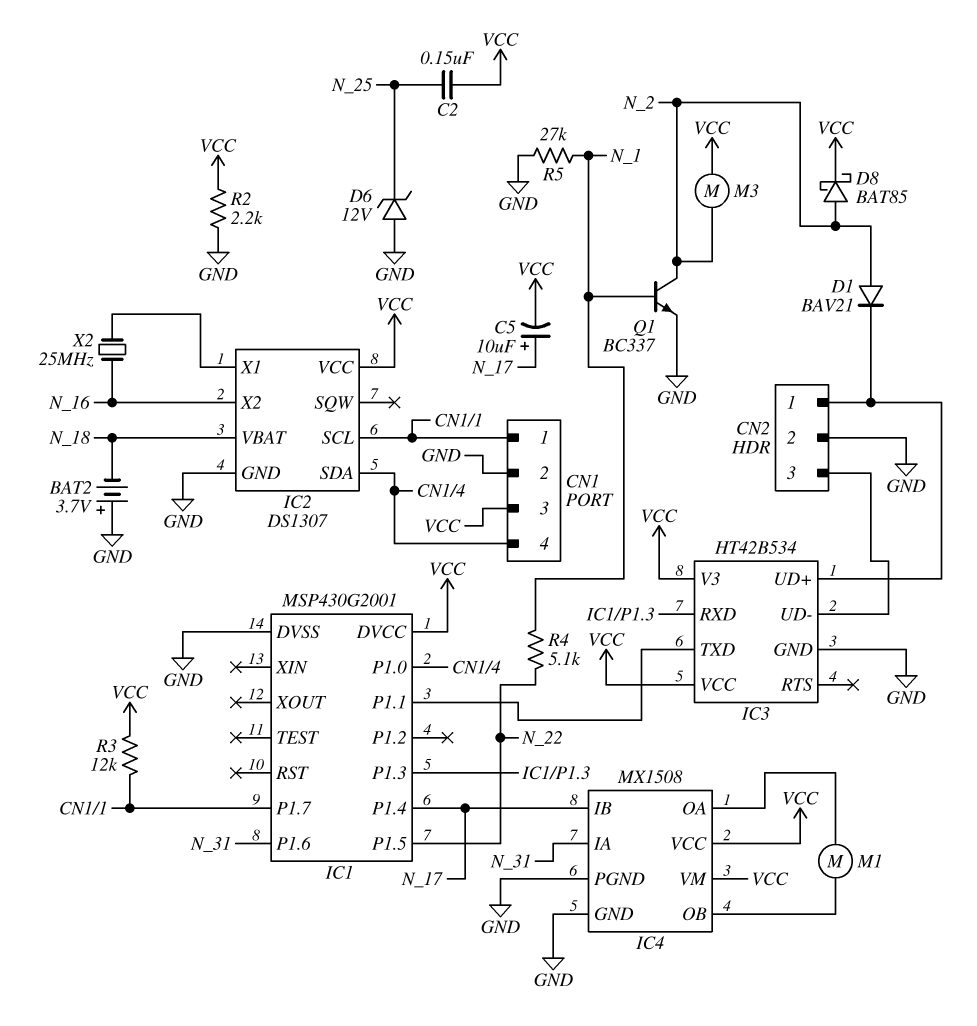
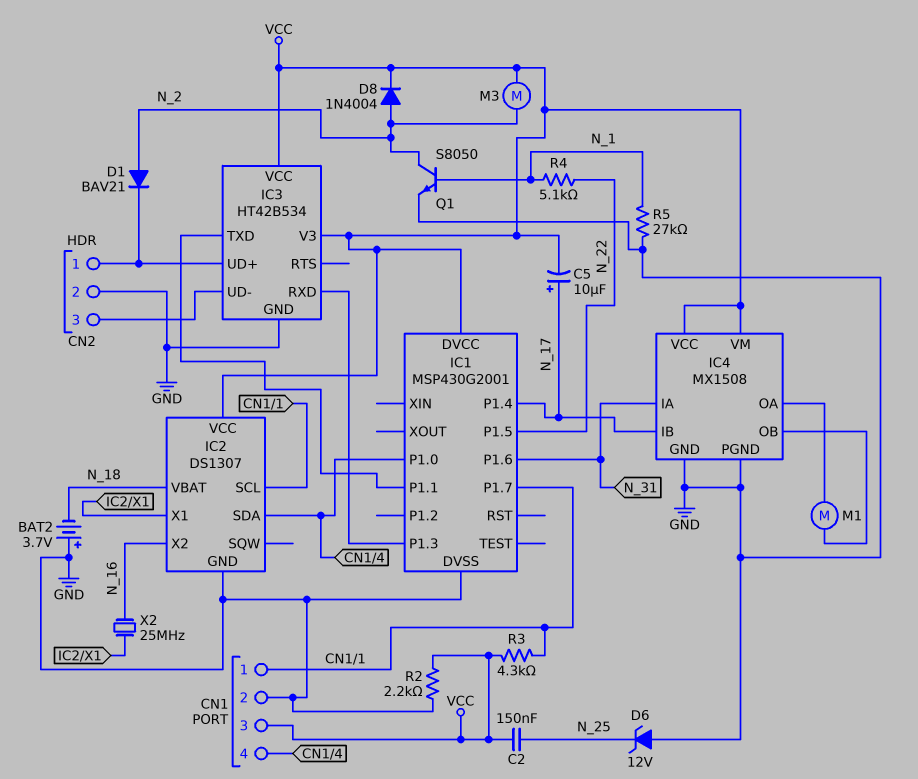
D8: schottky BAT85 (A N_2, K VCC) -> diode 1N4004 (A N_2, K VCC)
Q1: NPN BC337 (B N_1, C N_2, E GND) -> NPN S8050 (B N_1, C N_2, E GND)
R3: 12k (CN1/1, VCC) -> 4.3k (CN1/1, VCC)

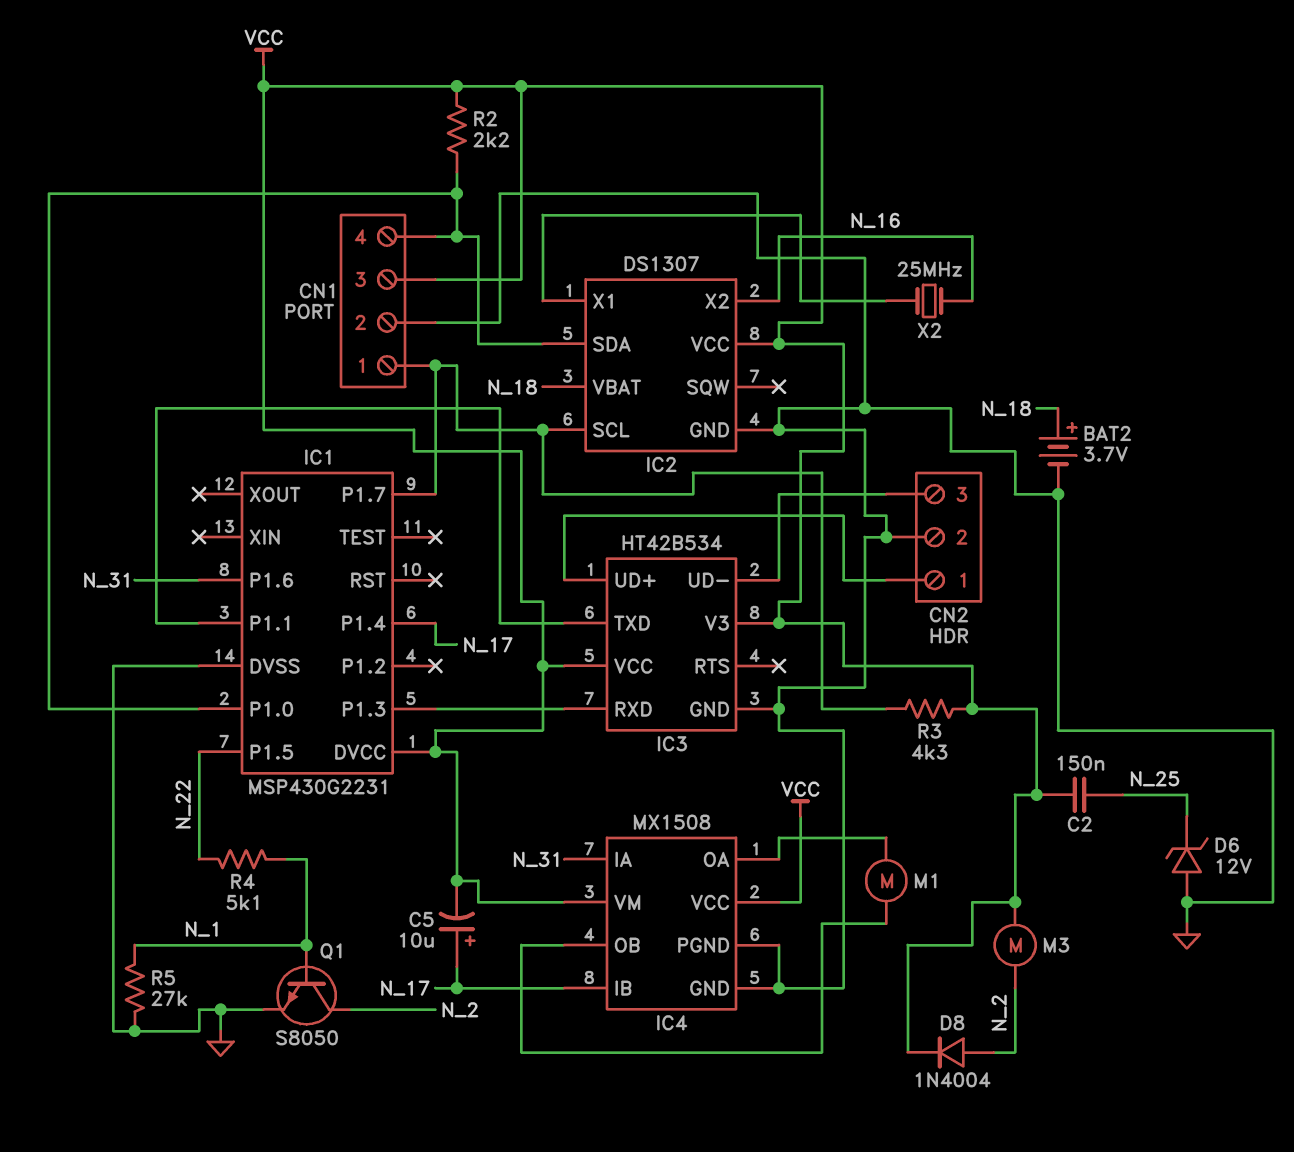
BAT2: 3.7V (plus GND, minus N_18) -> 3.7V (plus N_18, minus GND)
D1: diode BAV21 (A N_2, K CN2/1) -> none
IC1: MSP430G2001 -> MSP430G2231
R2: 2.2k (GND, VCC) -> 2.2k (CN1/4, VCC)

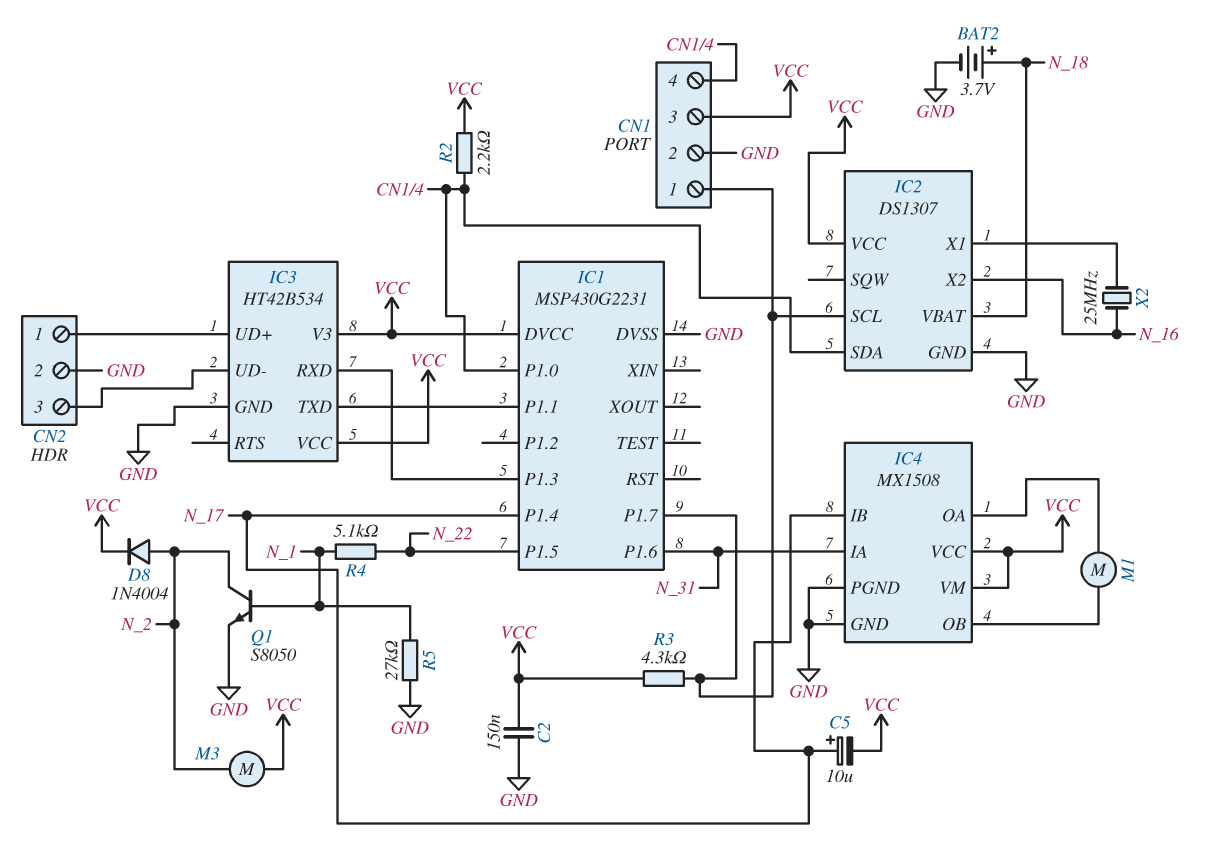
C2: 150nF (N_25, VCC) -> 150nF (GND, VCC)
D6: zener 12V (A GND, K N_25) -> none

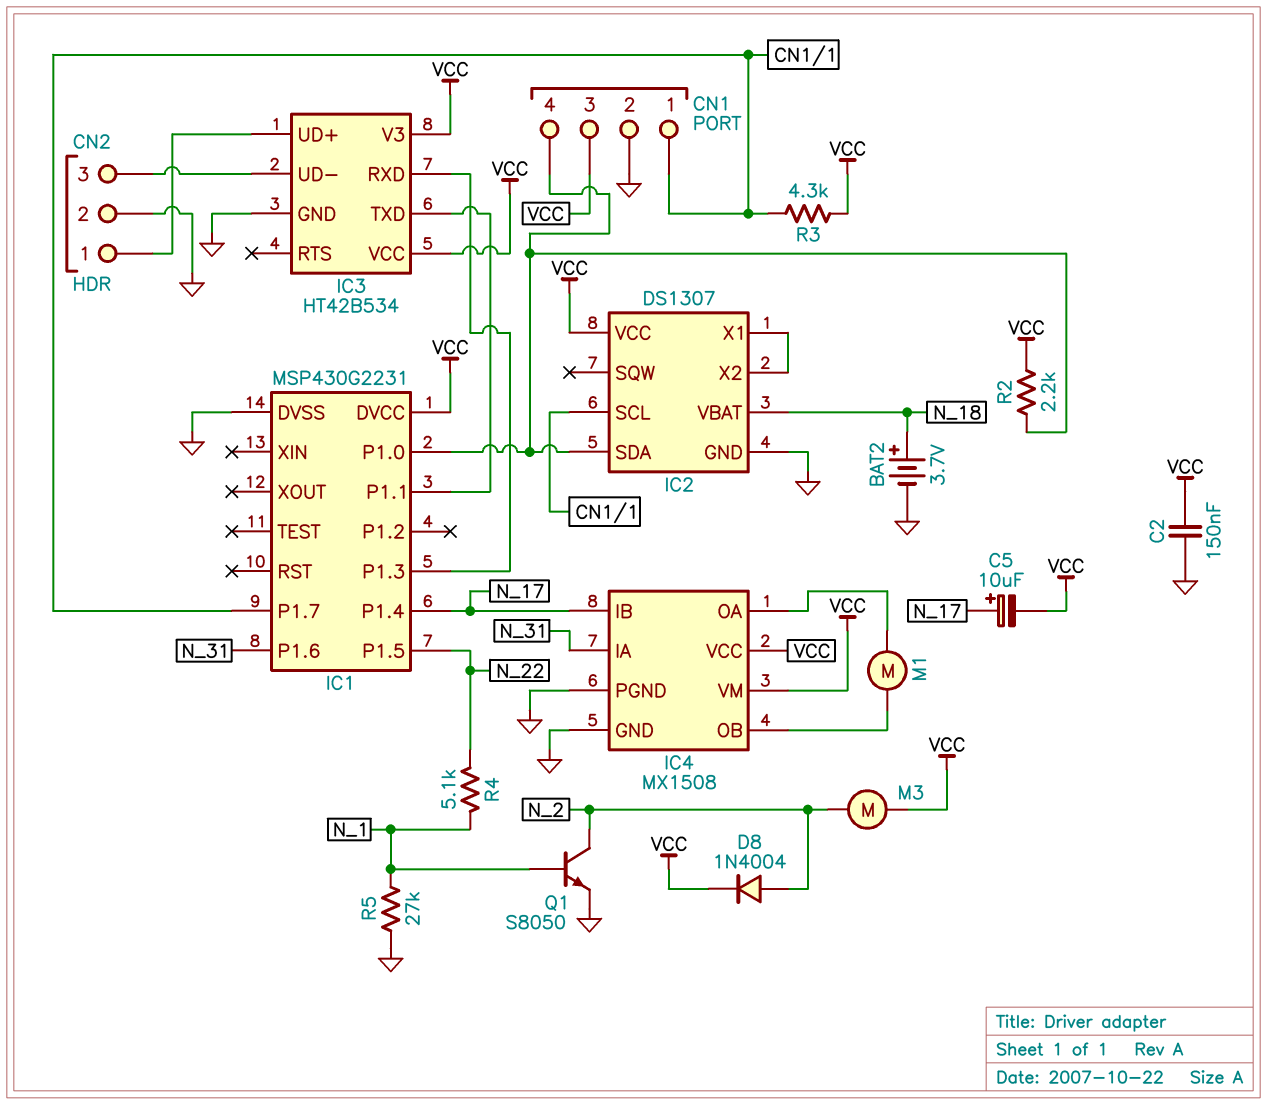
IC2 pin X2: N_16 -> IC2/X1
X2: 25MHz (IC2/X1, N_16) -> none

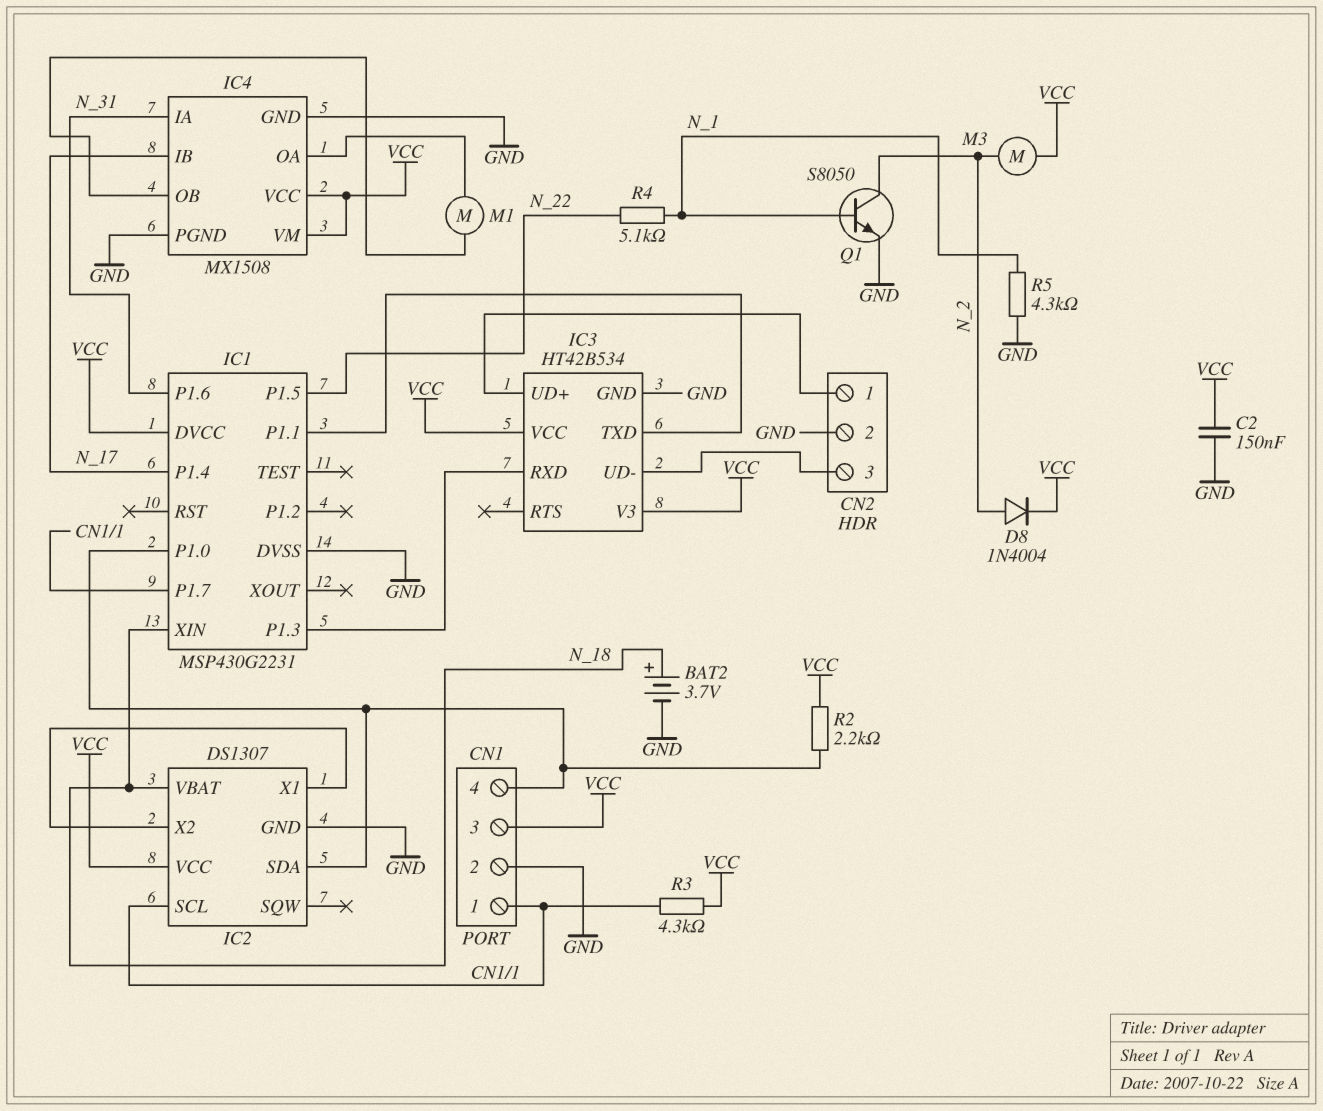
C5: 10uF (plus N_17, minus VCC) -> none
IC1 pin XIN: none -> N_18
R5: 27k (GND, N_1) -> 4.3k (GND, N_1)

